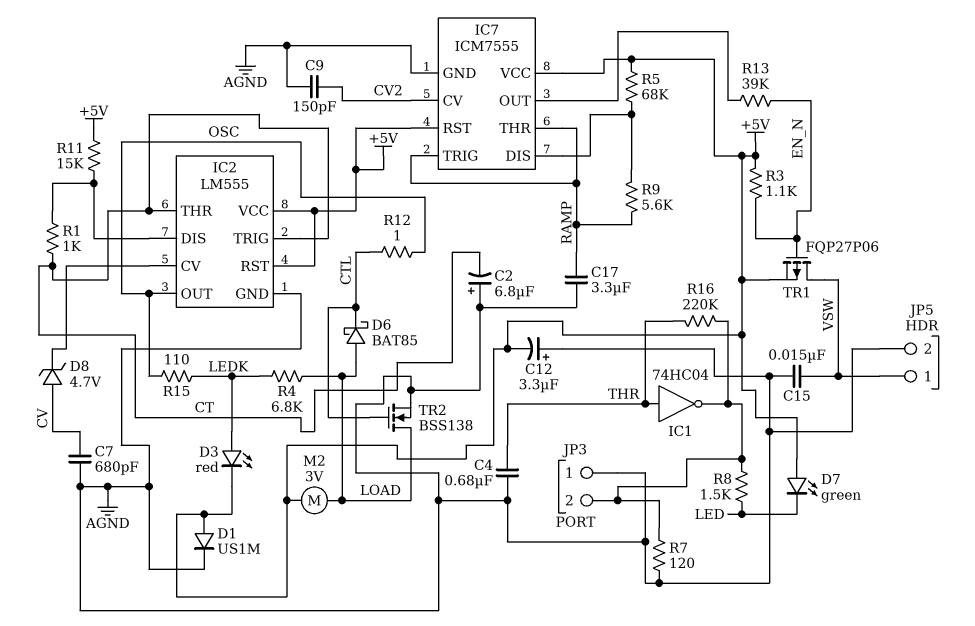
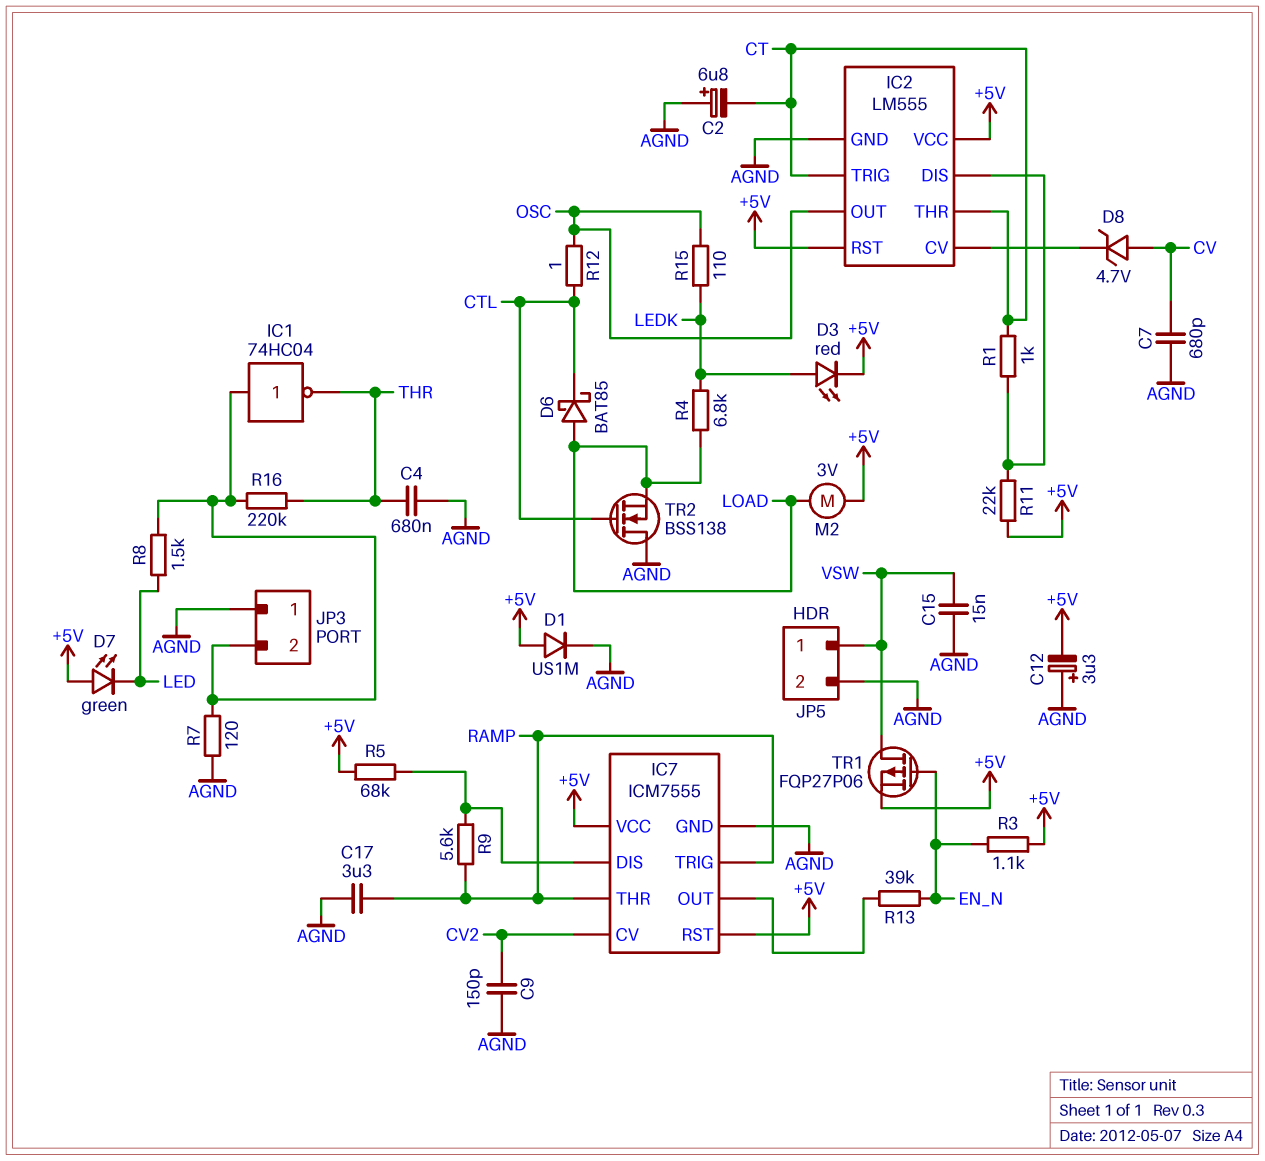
IC1: NOT 74HC04 (in THR, out JP3/2) -> NOT 74HC04 (in JP3/2, out THR)
R11: 15k (+5V, IC2/DIS) -> 22k (+5V, IC2/DIS)
TR2: NMOS BSS138 (G CTL, D LOAD, S AGND) -> NMOS BSS138 (G CTL, D AGND, S LOAD)

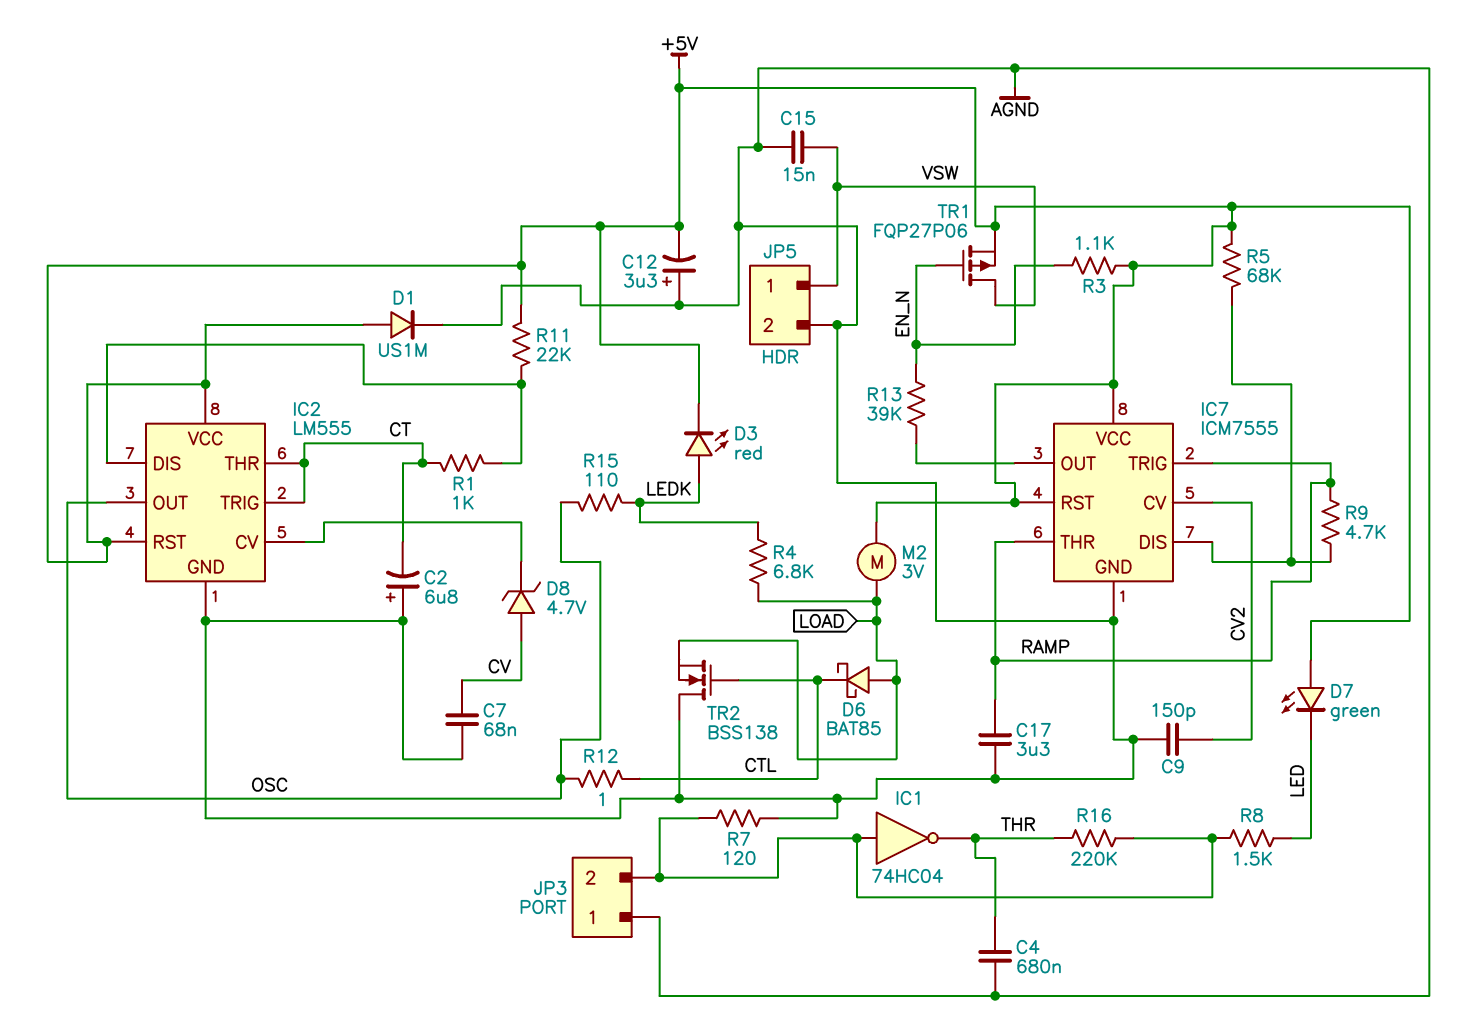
C7: 680pF (AGND, CV) -> 68nF (AGND, CV)
R9: 5.6k (IC7/DIS, RAMP) -> 4.7k (IC7/DIS, RAMP)

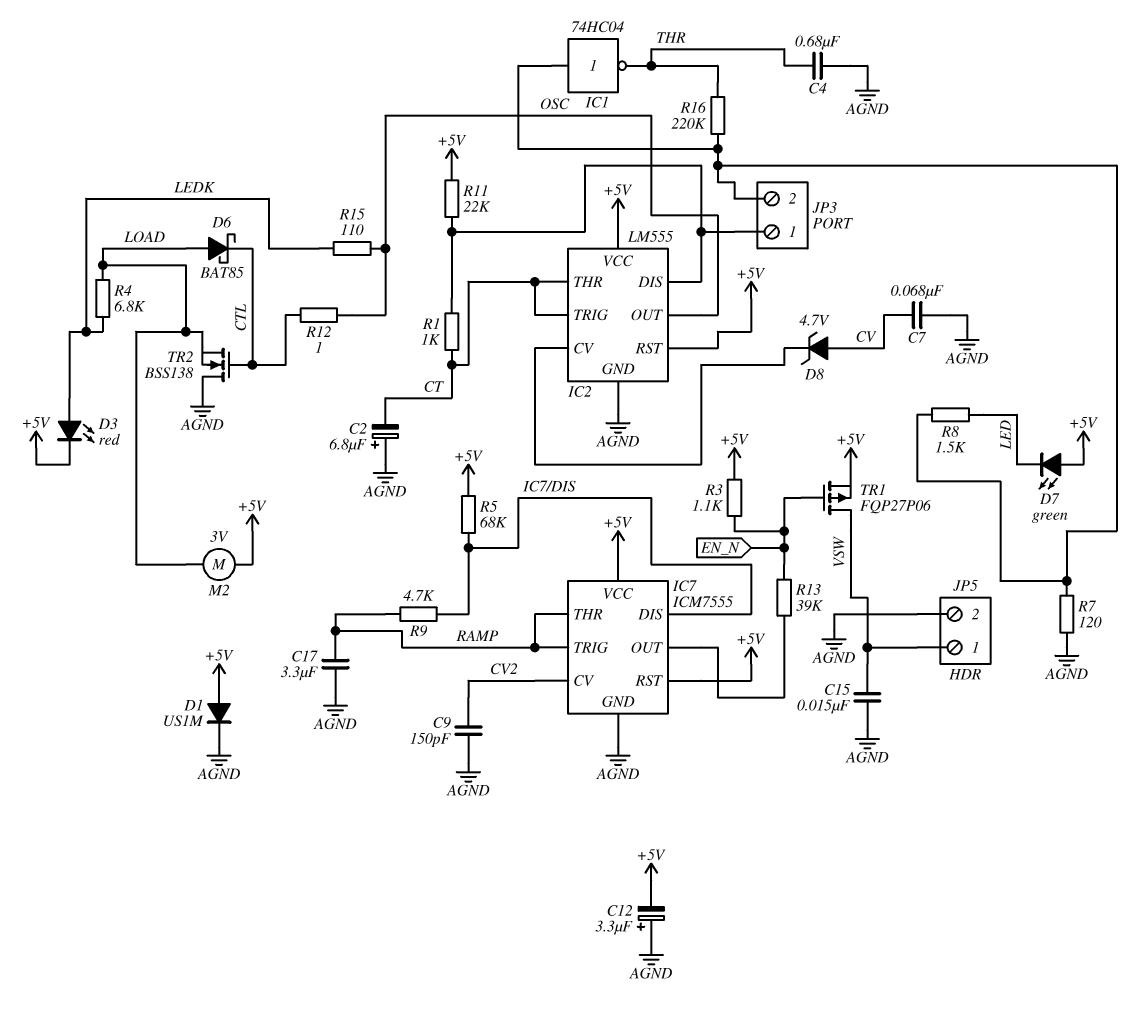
JP3 pin 1: AGND -> IC2/DIS

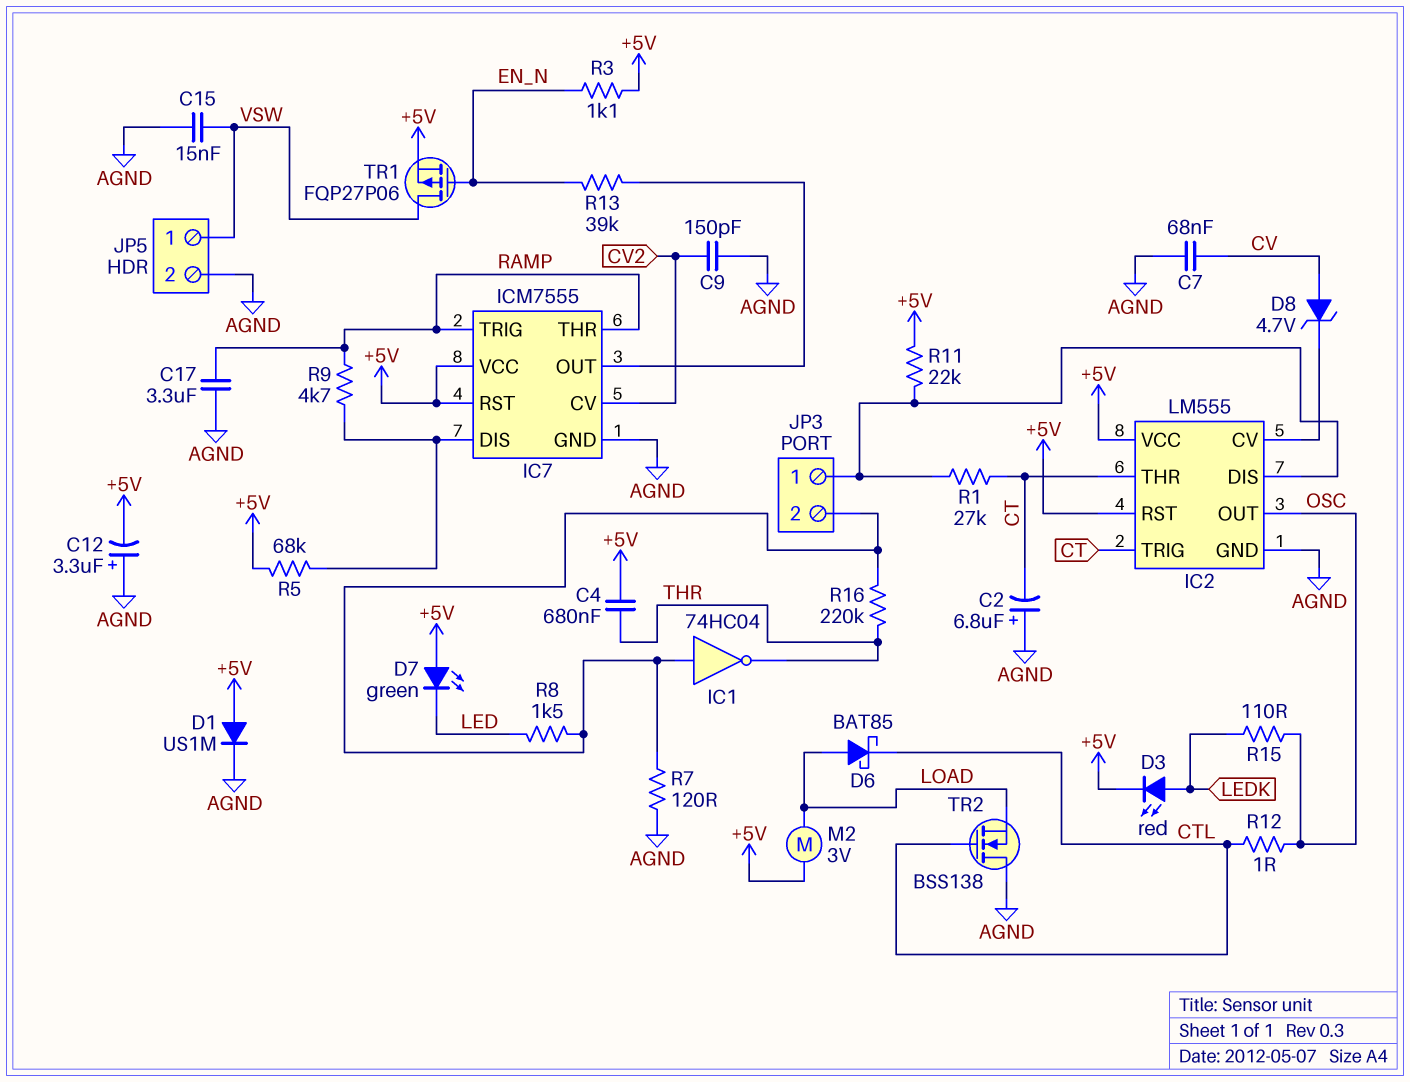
C4: 680nF (AGND, THR) -> 680nF (+5V, THR)
R1: 1k (CT, IC2/DIS) -> 27k (CT, IC2/DIS)
R4: 6.8k (LEDK, LOAD) -> none

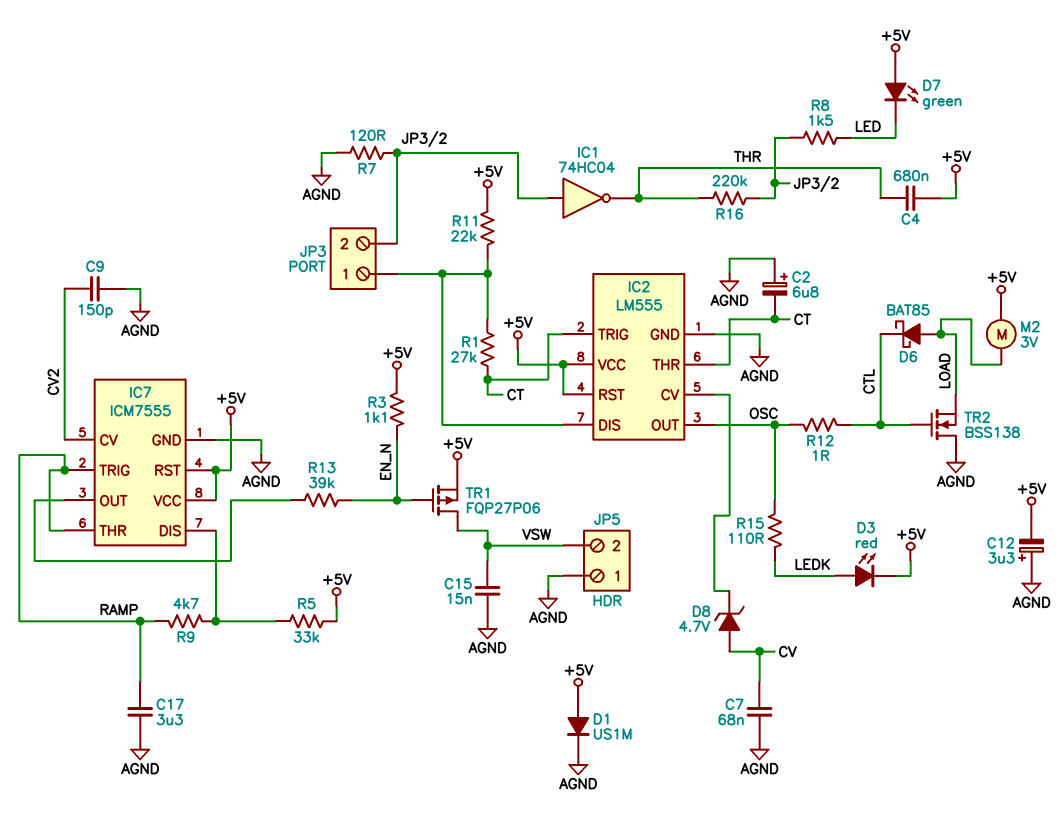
JP5 pin 1: VSW -> AGND
JP5 pin 2: AGND -> VSW
R5: 68k (+5V, IC7/DIS) -> 33k (+5V, IC7/DIS)

